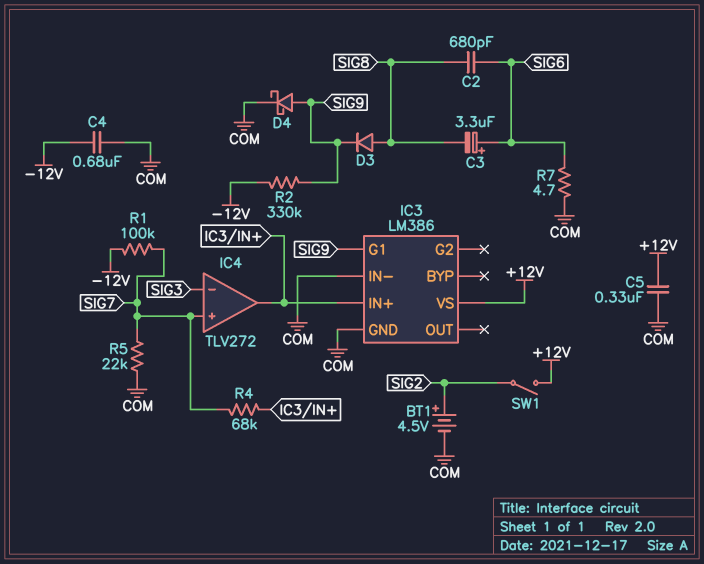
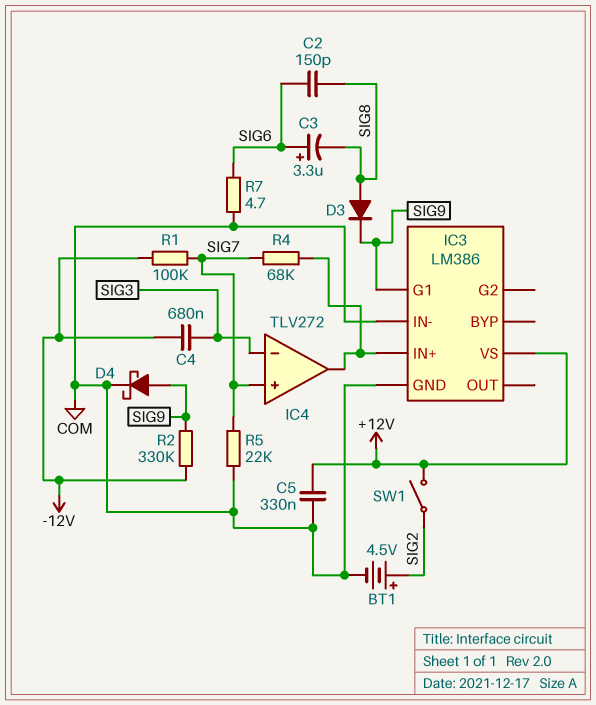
C2: 680pF (SIG6, SIG8) -> 150pF (SIG6, SIG8)
C4: 680nF (-12V, COM) -> 680nF (-12V, SIG3)

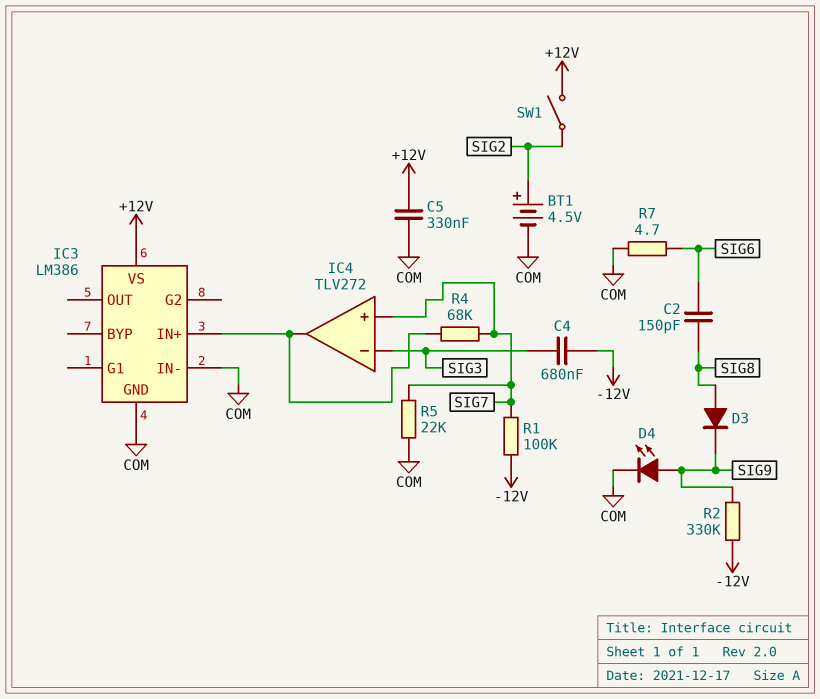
C3: 3.3uF (plus SIG6, minus SIG8) -> none
D4: schottky (A SIG9, K COM) -> LED (A SIG9, K COM)
IC3 pin G1: SIG9 -> none

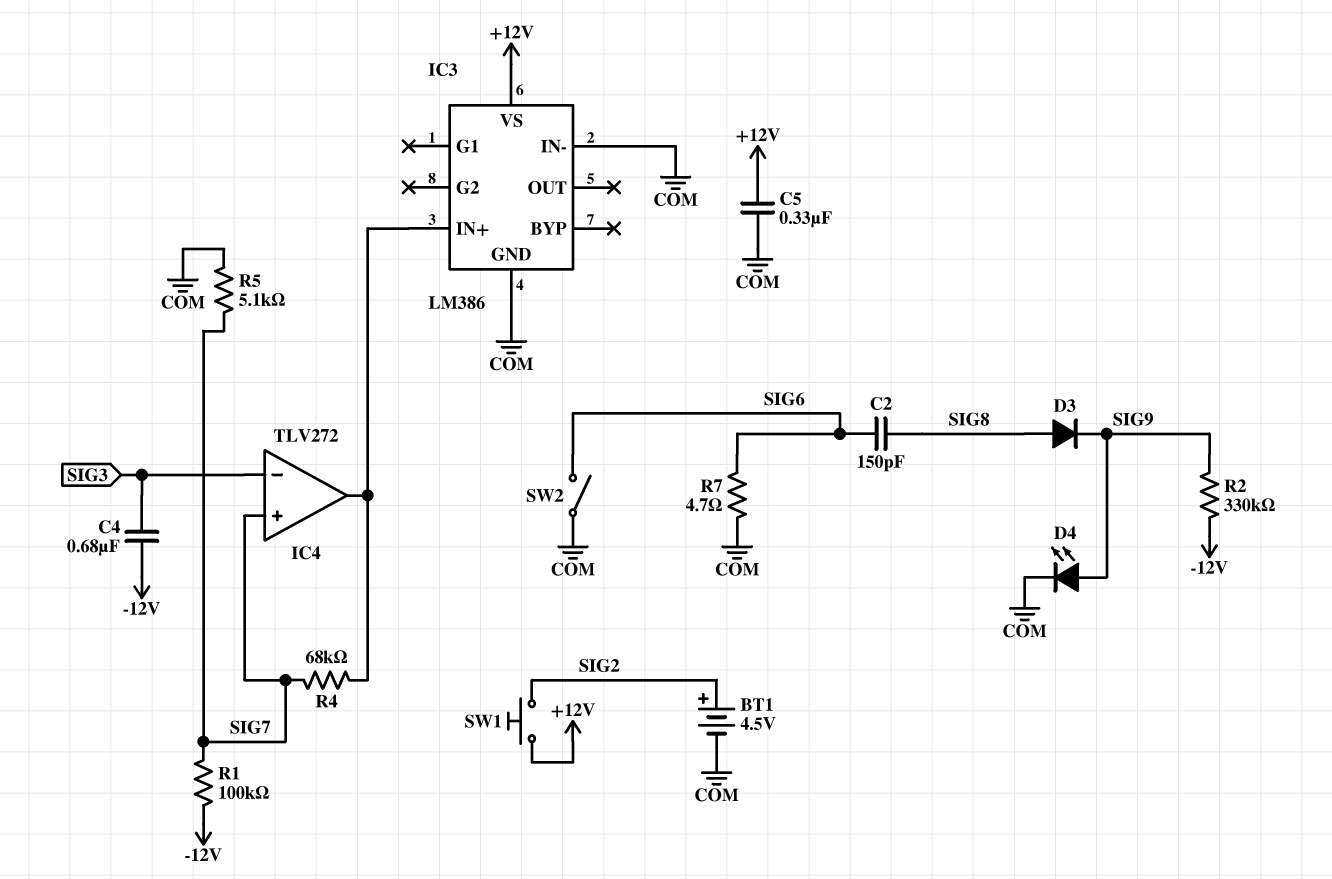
R5: 22k (COM, SIG7) -> 5.1k (COM, SIG7)
SW1: switch (+12V, SIG2) -> button (+12V, SIG2)
SW2: none -> switch (COM, SIG6)

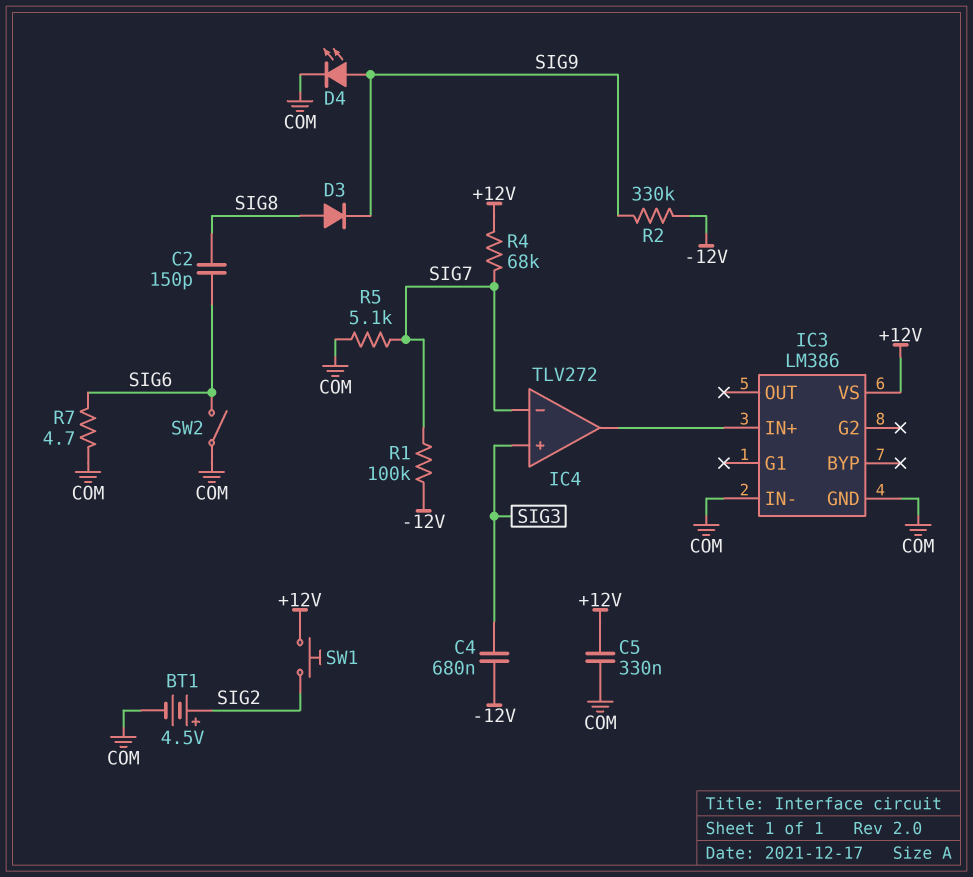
IC4 pin in+: SIG7 -> SIG3
IC4 pin in-: SIG3 -> SIG7
R4: 68k (IC3/IN+, SIG7) -> 68k (+12V, SIG7)

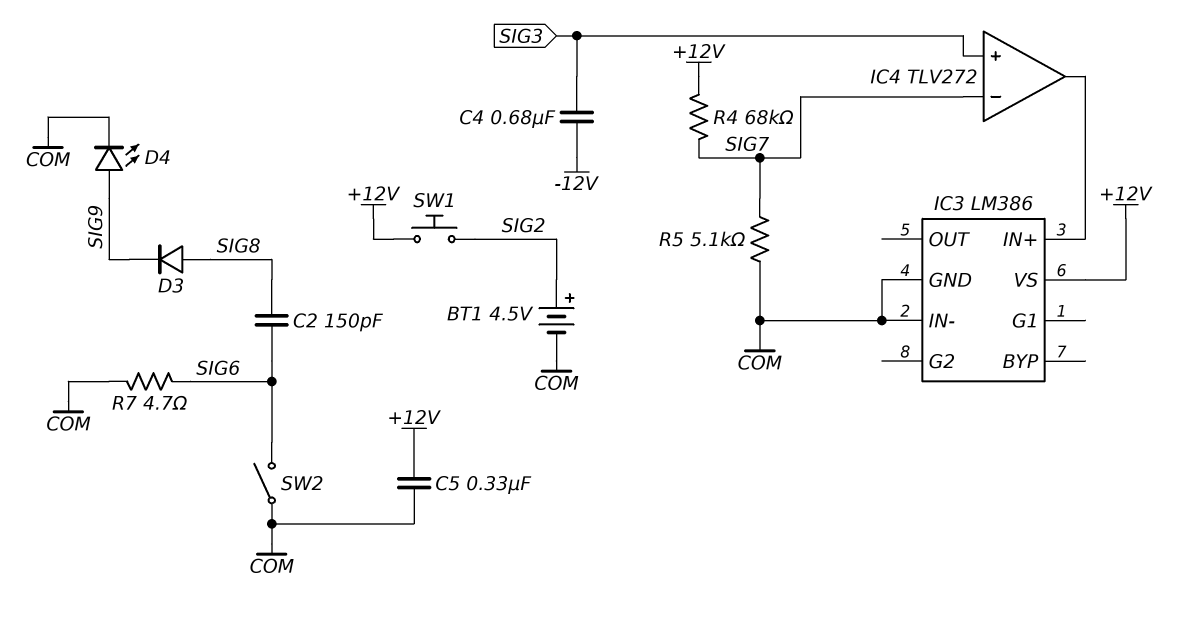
R1: 100k (-12V, SIG7) -> none
R2: 330k (-12V, SIG9) -> none

